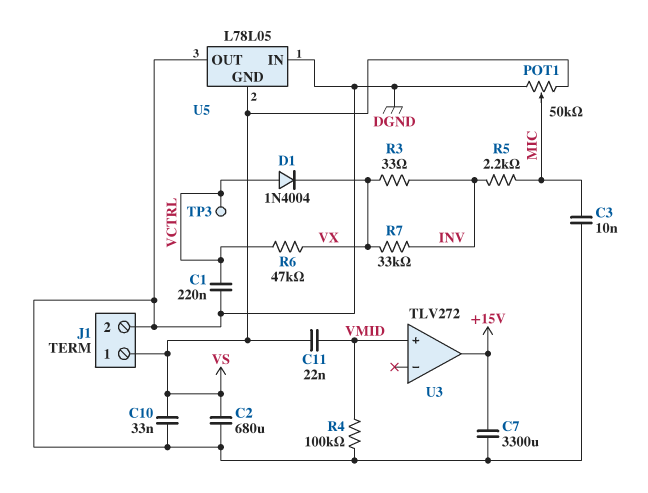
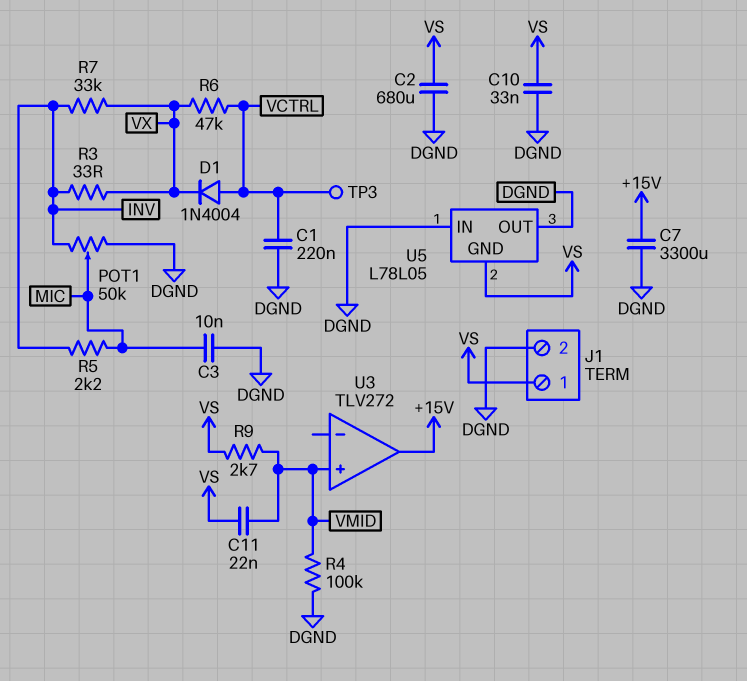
POT1: 50k (DGND, VS, wiper MIC) -> 50k (DGND, INV, wiper MIC)
R9: none -> 2.7k (VMID, VS)

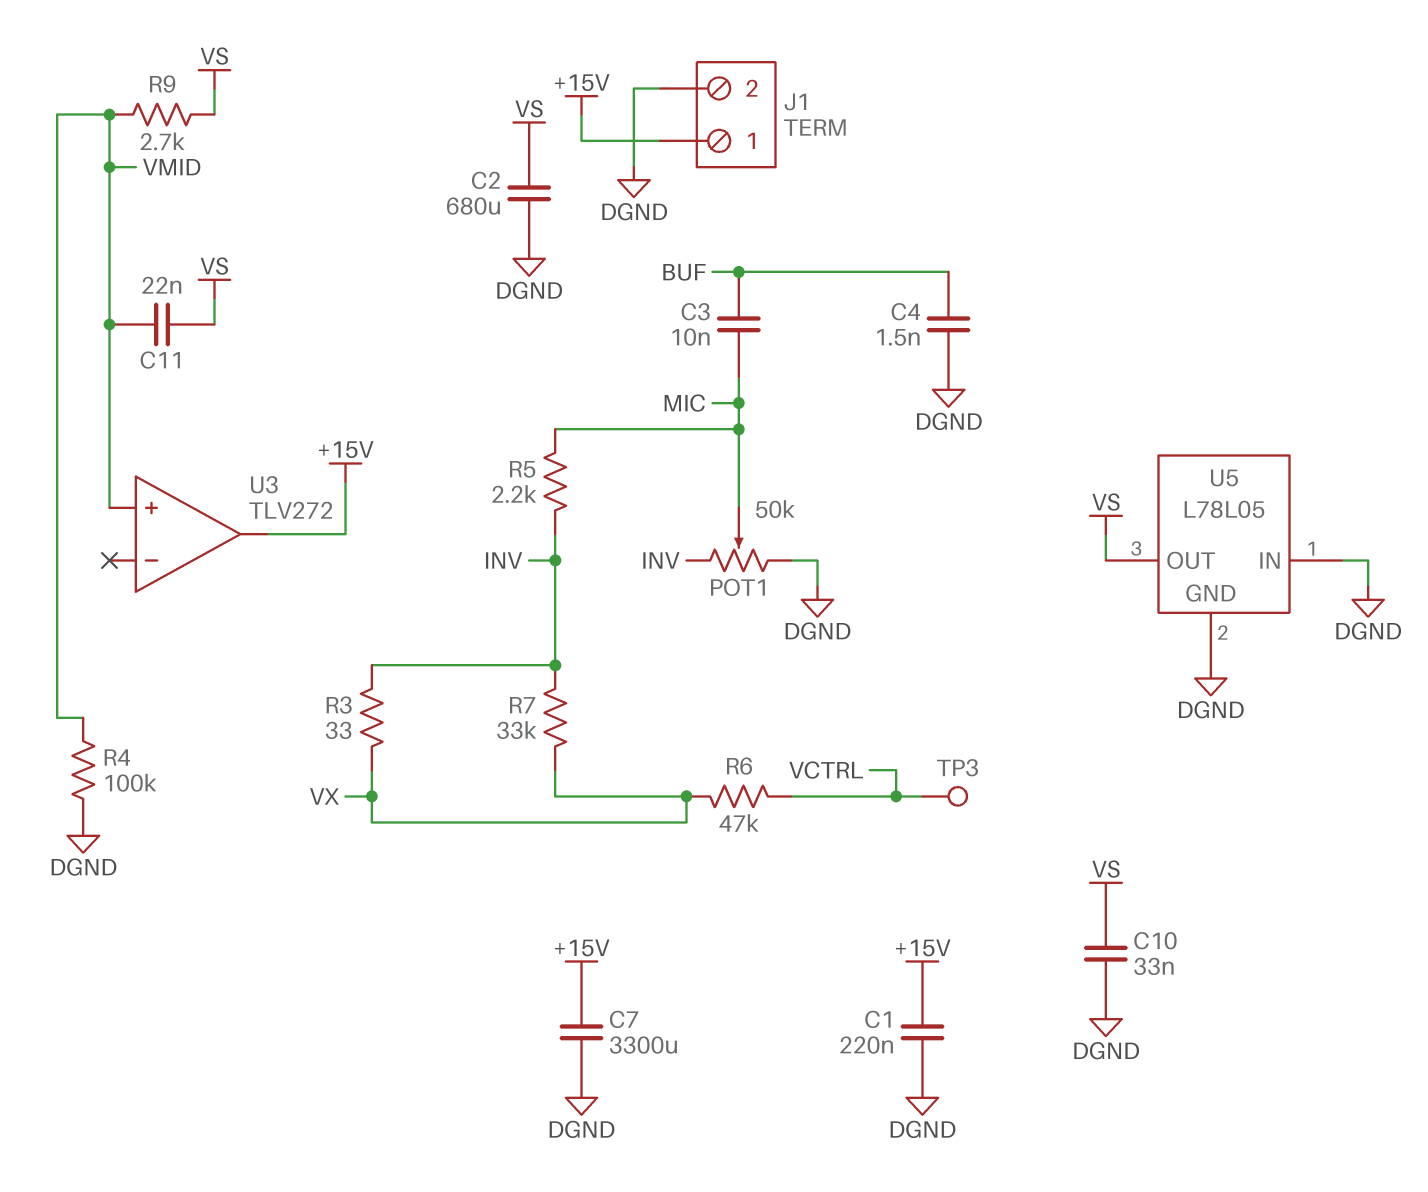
C1: 220nF (DGND, VCTRL) -> 220nF (+15V, DGND)
C3: 10nF (DGND, MIC) -> 10nF (BUF, MIC)
C4: none -> 1.5nF (BUF, DGND)
D1: diode 1N4004 (A VCTRL, K VX) -> none
J1 pin 1: VS -> +15V
U5 pin GND: VS -> DGND
U5 pin OUT: DGND -> VS

